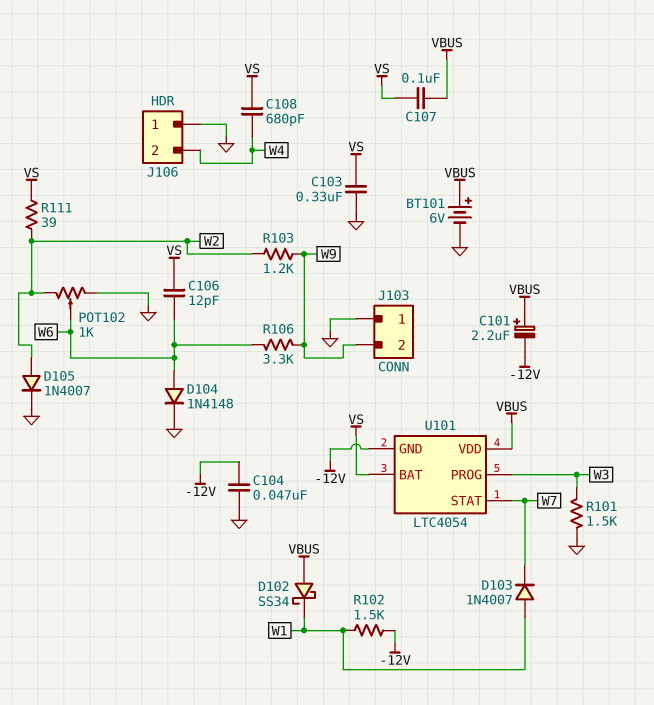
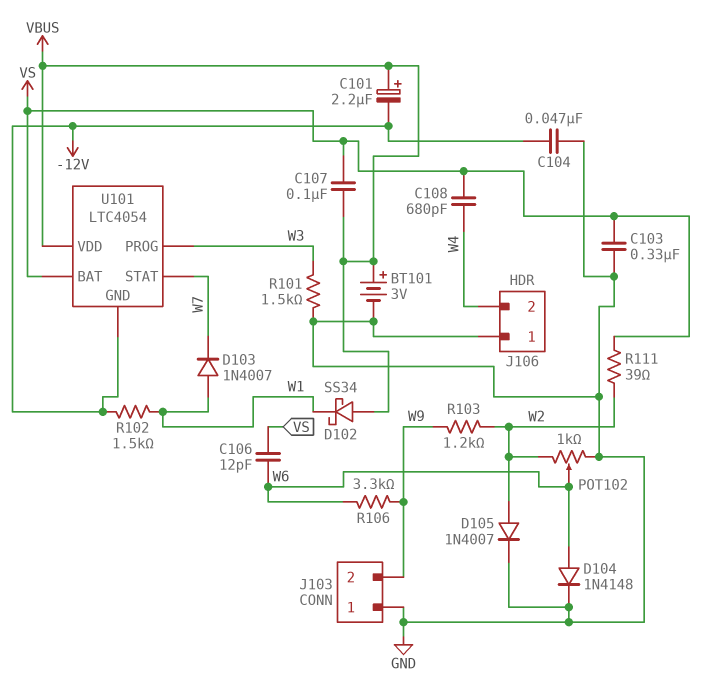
BT101: 6V (plus VBUS, minus GND) -> 3V (plus VBUS, minus GND)

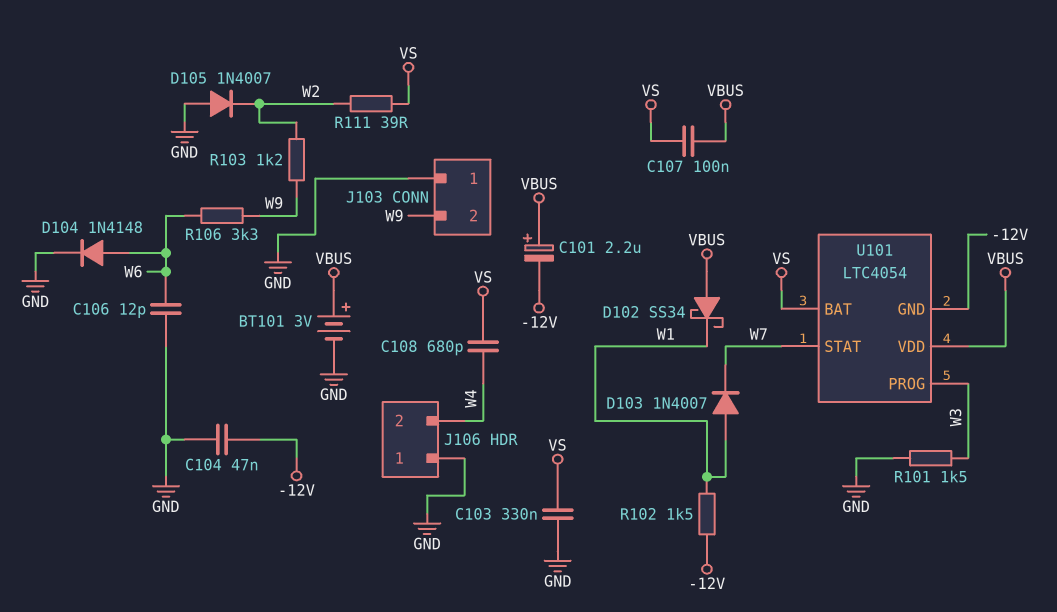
C106: 12pF (VS, W6) -> 12pF (GND, W6)
D105: diode 1N4007 (A W2, K GND) -> diode 1N4007 (A GND, K W2)
POT102: 1k (GND, W2, wiper W6) -> none

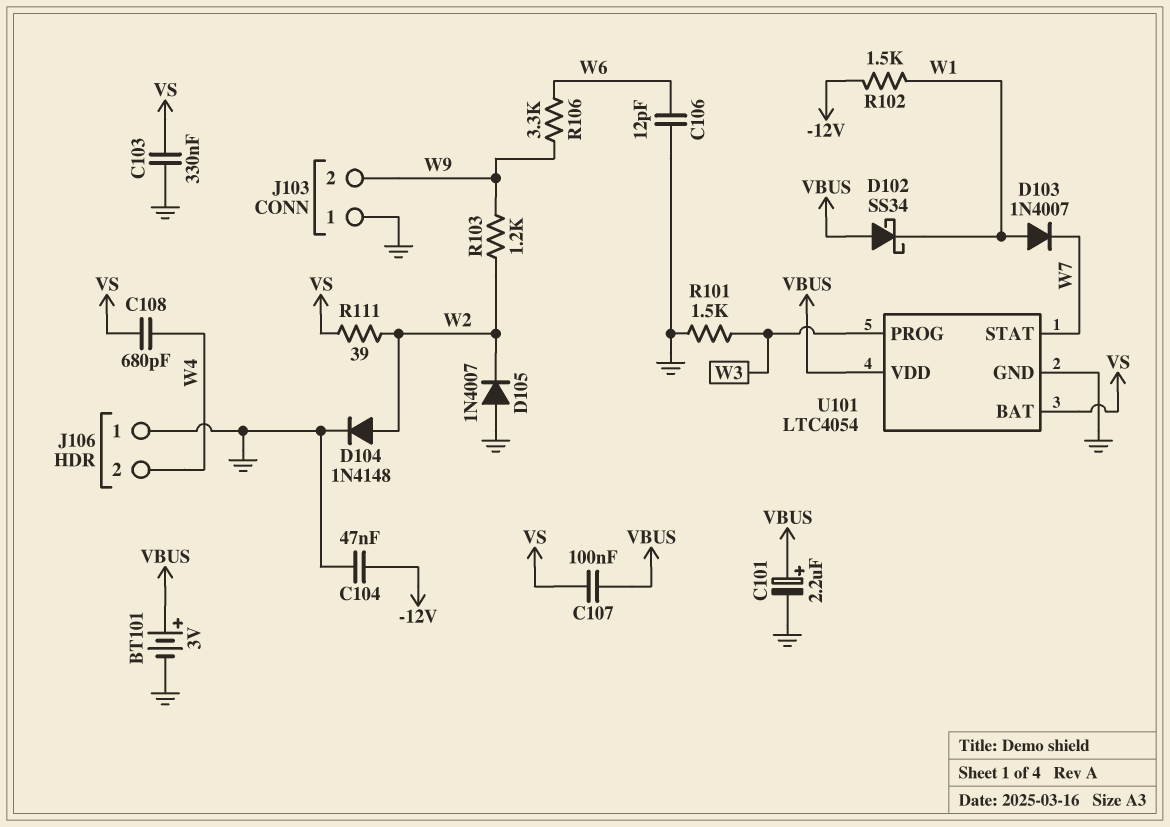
C101: 2.2uF (plus VBUS, minus -12V) -> 2.2uF (plus VBUS, minus GND)
D104: diode 1N4148 (A W6, K GND) -> diode 1N4148 (A W2, K GND)
U101 pin GND: -12V -> GND

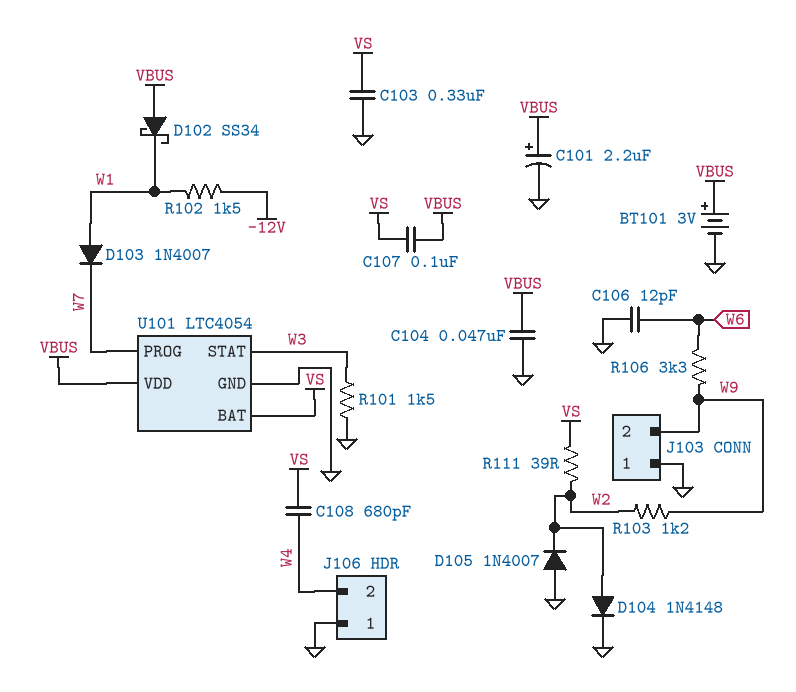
C104: 47nF (-12V, GND) -> 47nF (GND, VBUS)
U101 pin PROG: W3 -> W7
U101 pin STAT: W7 -> W3

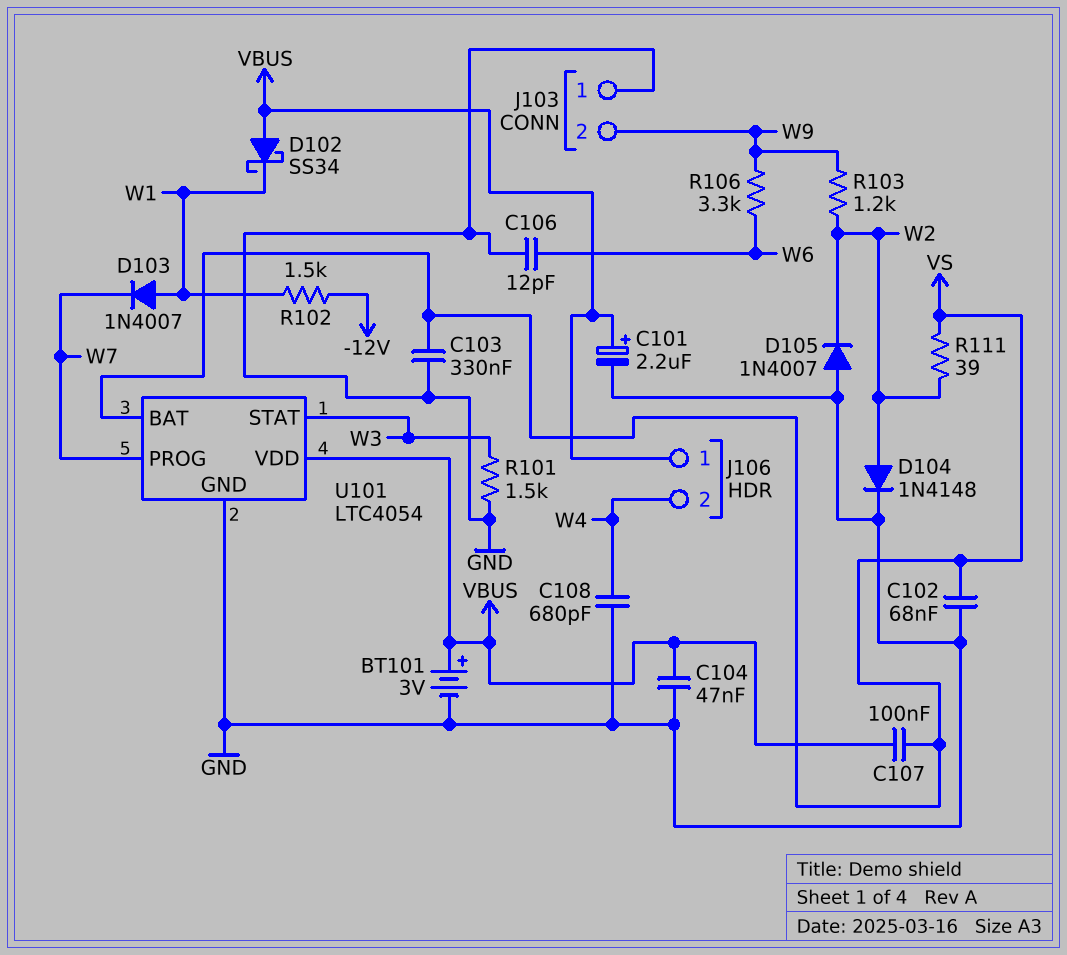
C102: none -> 68nF (GND, VS)
C108: 680pF (VS, W4) -> 680pF (GND, W4)
J106 pin 1: GND -> VBUS

